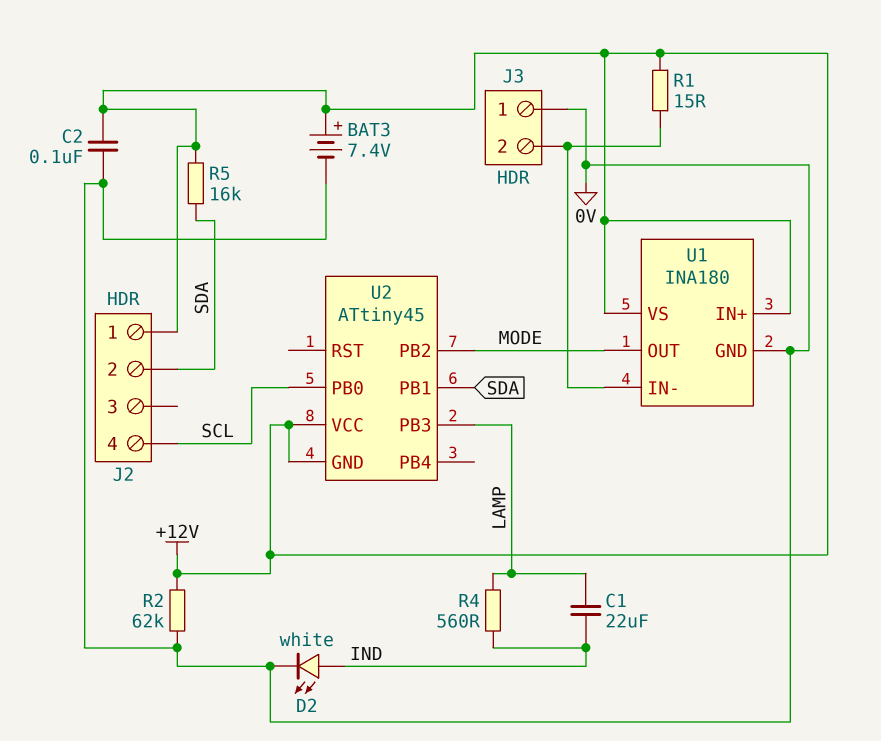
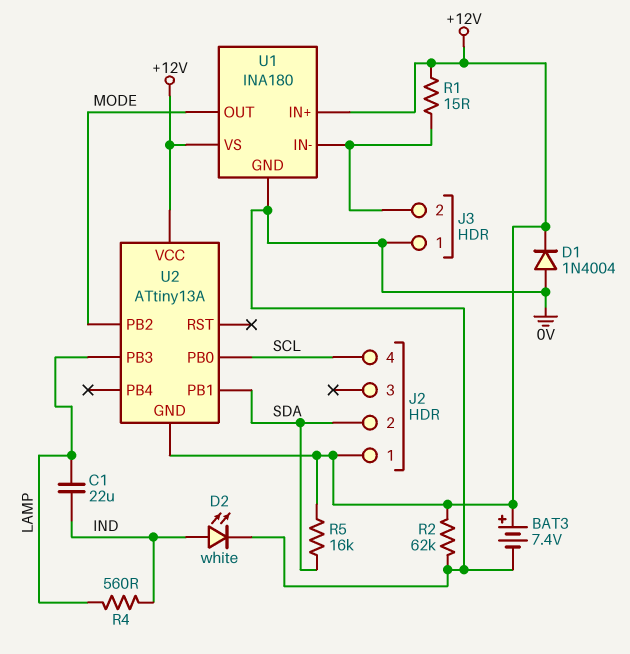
C2: 100nF (+12V, 0V) -> none
D1: none -> diode 1N4004 (A 0V, K +12V)
U2: ATtiny45 -> ATtiny13A

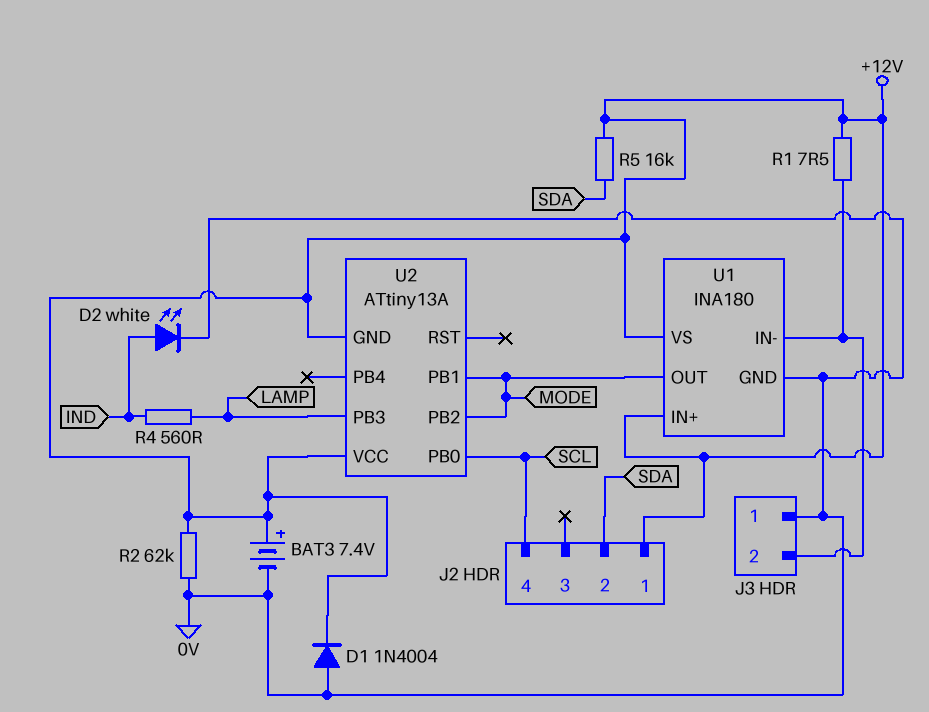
C1: 22uF (IND, LAMP) -> none
R1: 15 (+12V, J3/2) -> 7.5 (+12V, J3/2)
U2 pin PB1: SDA -> MODE

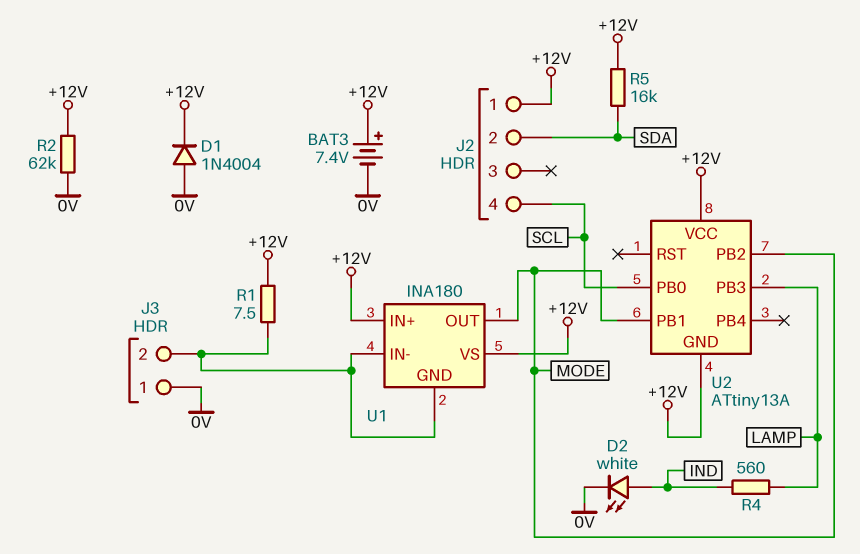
U1 pin GND: 0V -> J3/2

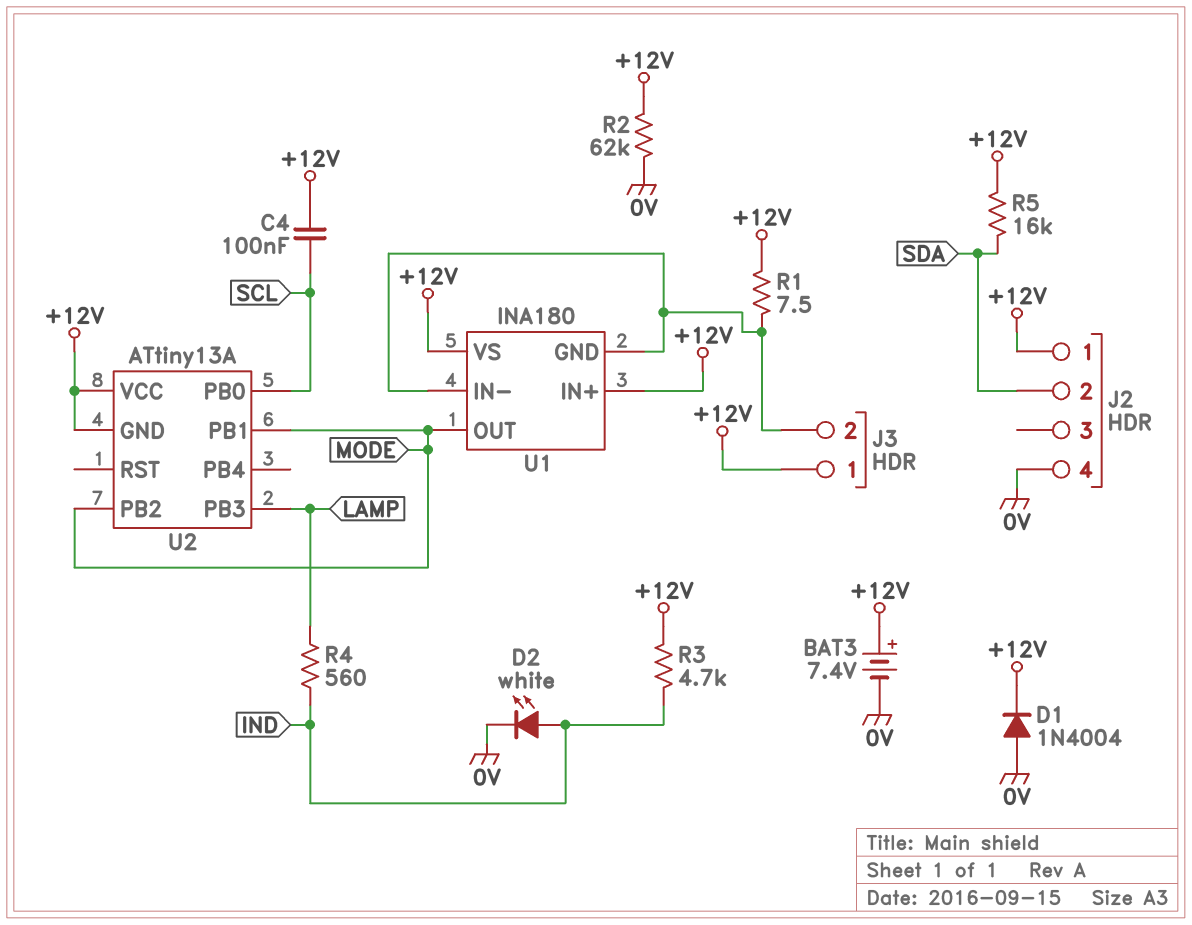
C4: none -> 100nF (+12V, SCL)
J2 pin 4: SCL -> 0V
J3 pin 1: 0V -> +12V
R3: none -> 4.7k (+12V, IND)

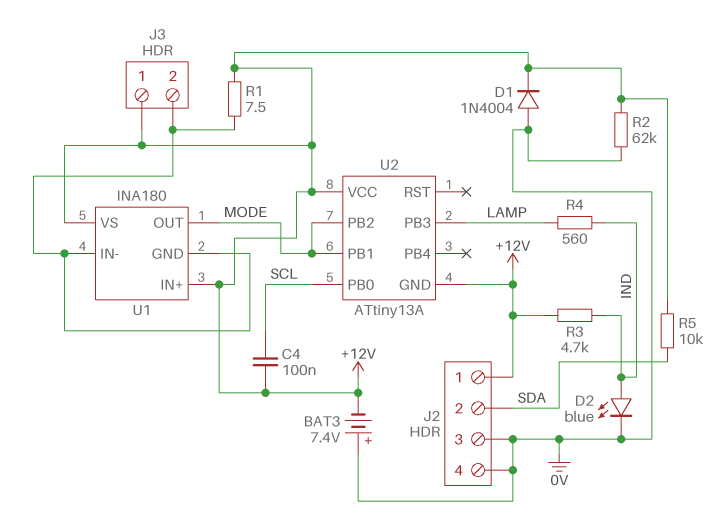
BAT3: 7.4V (plus +12V, minus 0V) -> 7.4V (plus 0V, minus +12V)
D2: LED white (A IND, K 0V) -> LED blue (A IND, K 0V)
J2 pin 3: none -> 0V
R5: 16k (+12V, SDA) -> 10k (+12V, SDA)

